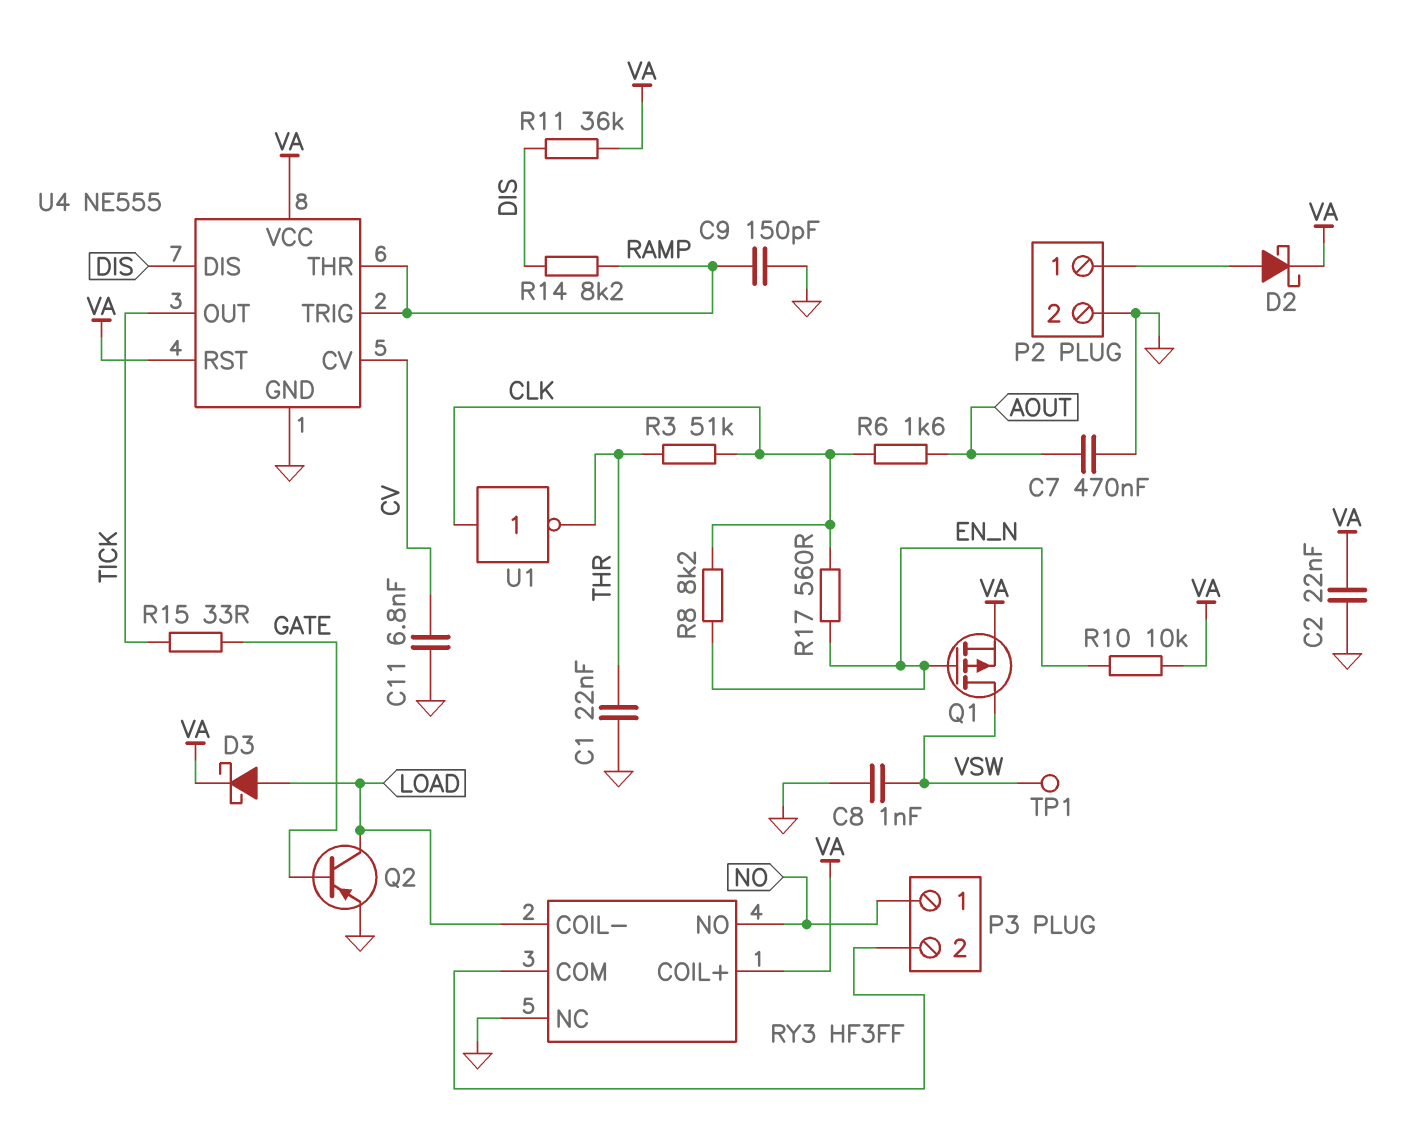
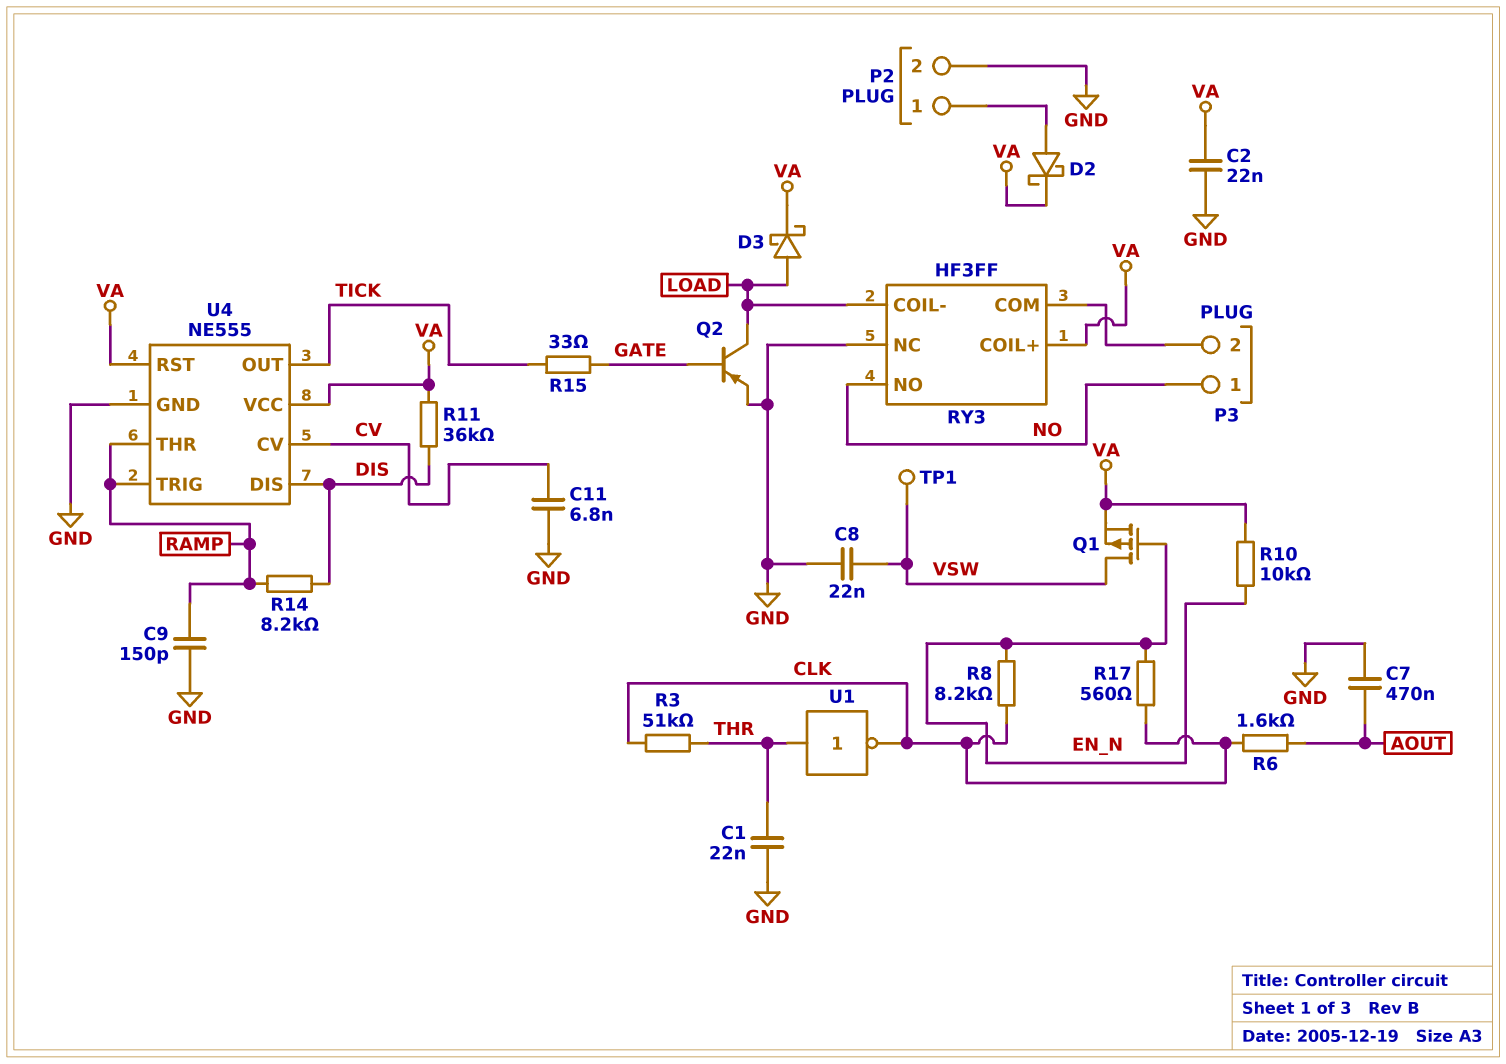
C8: 1nF (GND, VSW) -> 22nF (GND, VSW)
U1: NOT (in CLK, out THR) -> NOT (in THR, out CLK)

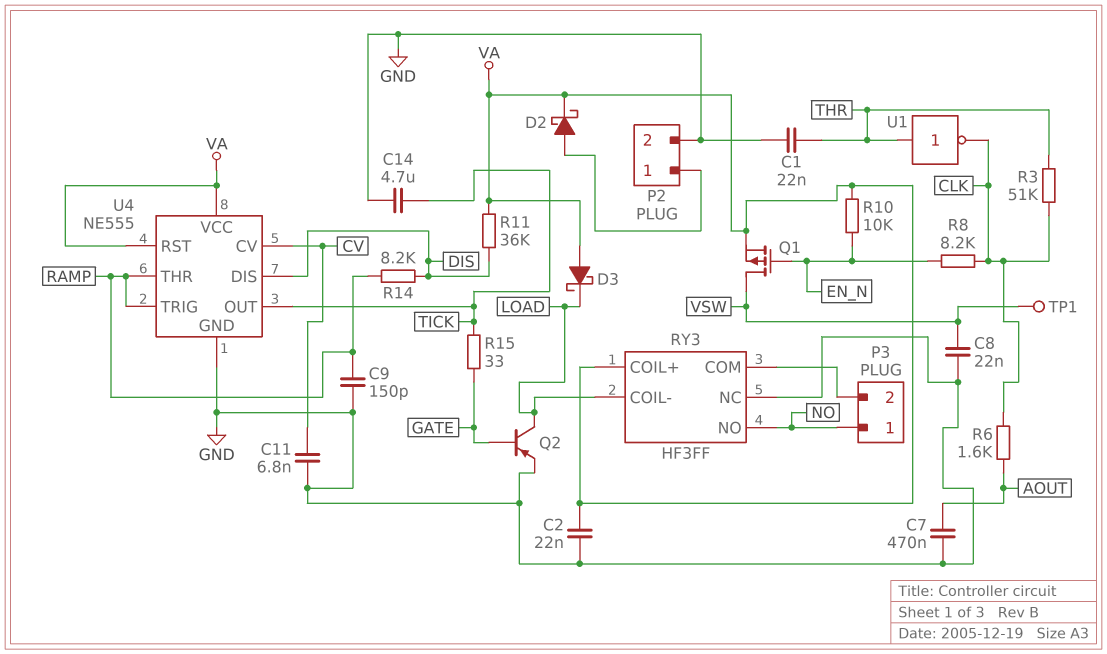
C14: none -> 4.7uF (GND, TICK)
D3: schottky (A LOAD, K VA) -> schottky (A VA, K LOAD)
R17: 560 (CLK, EN_N) -> none

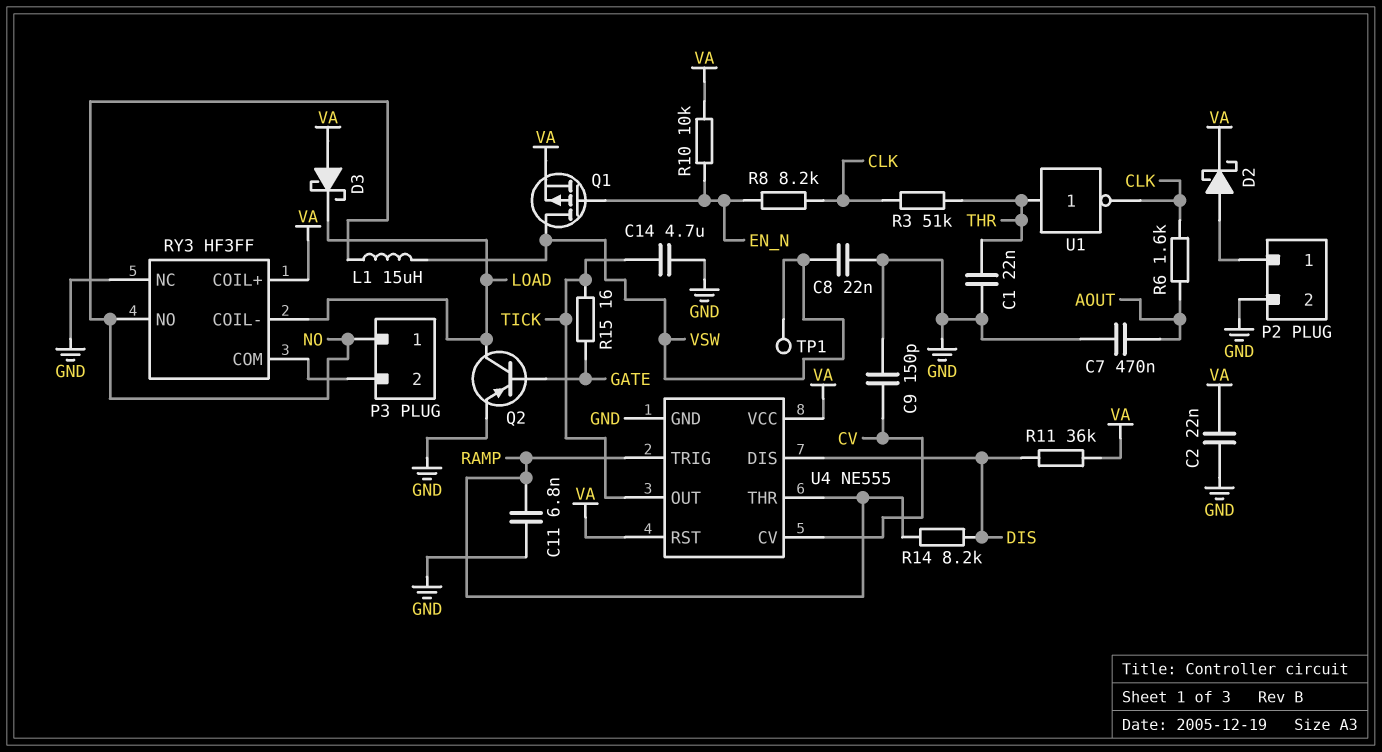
C9: 150pF (GND, RAMP) -> 150pF (CV, GND)
C11: 6.8nF (CV, GND) -> 6.8nF (GND, RAMP)
L1: none -> 15uH (NO, VSW)
R15: 33 (GATE, TICK) -> 16 (GATE, TICK)

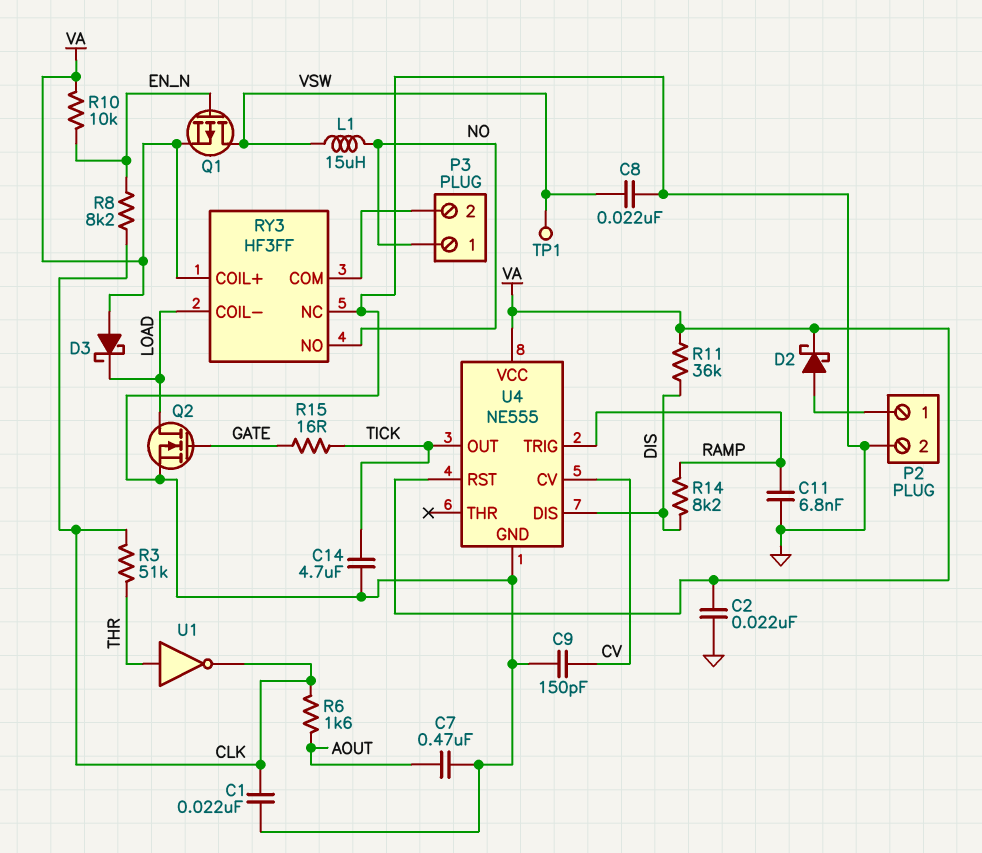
C1: 22nF (GND, THR) -> 22nF (CLK, GND)
Q2: PNP (B GATE, C LOAD, E GND) -> NMOS (G GATE, D LOAD, S GND)
U4 pin THR: RAMP -> none

